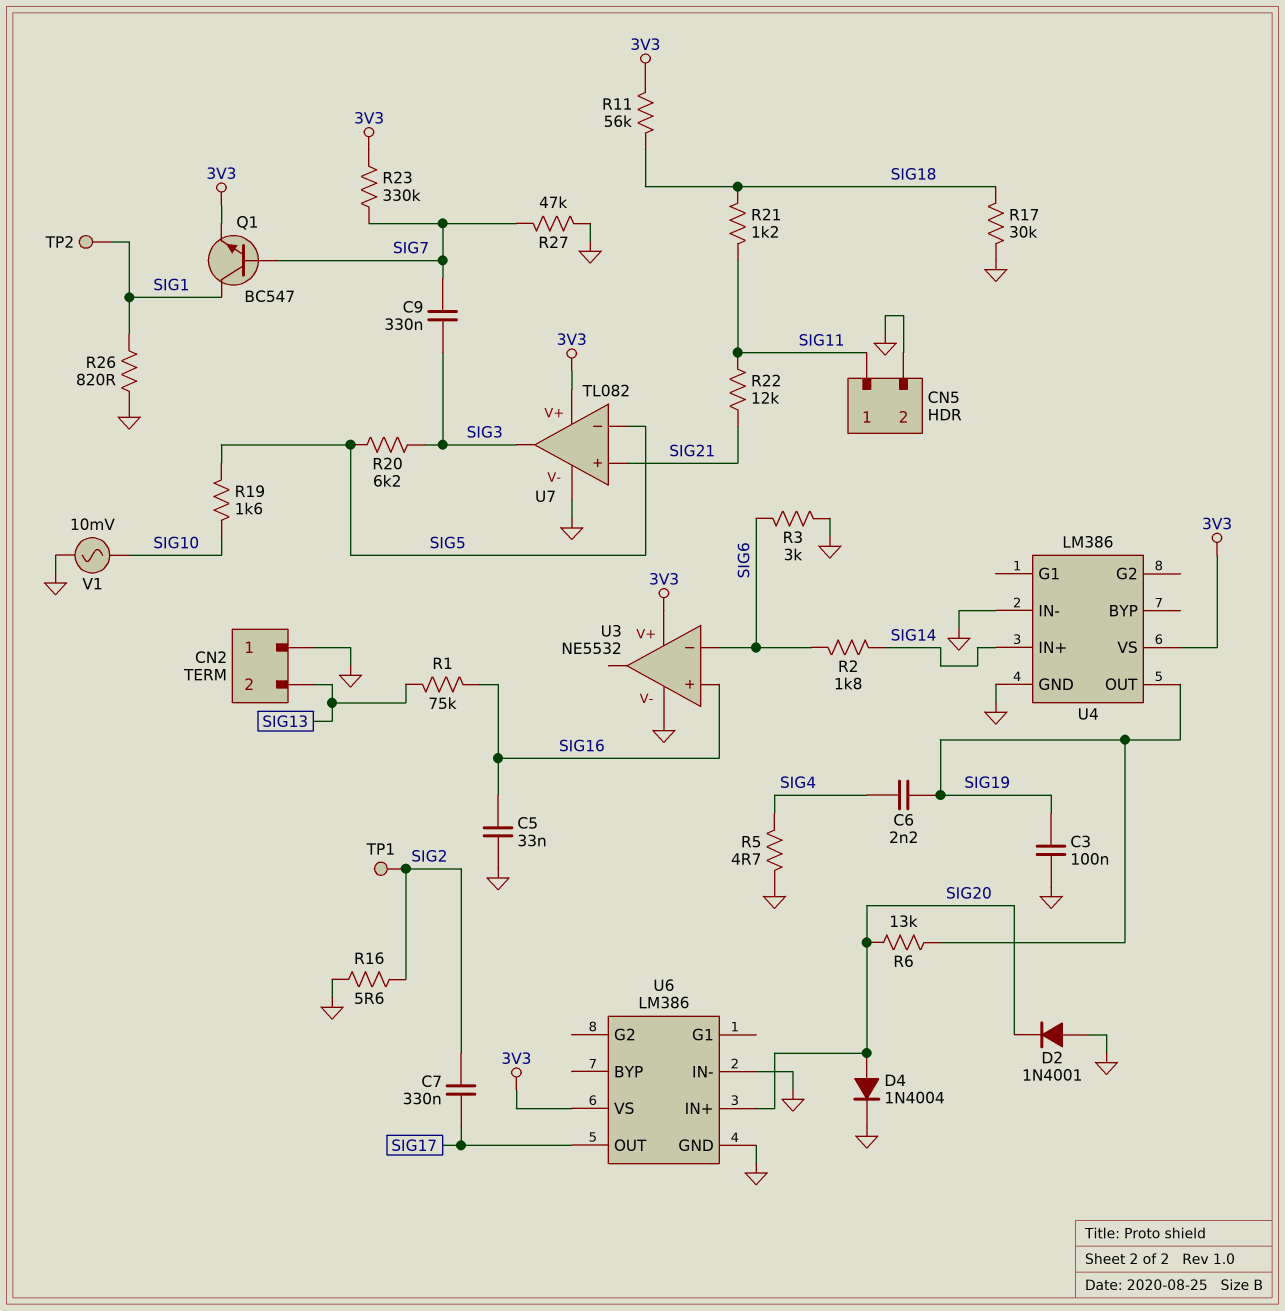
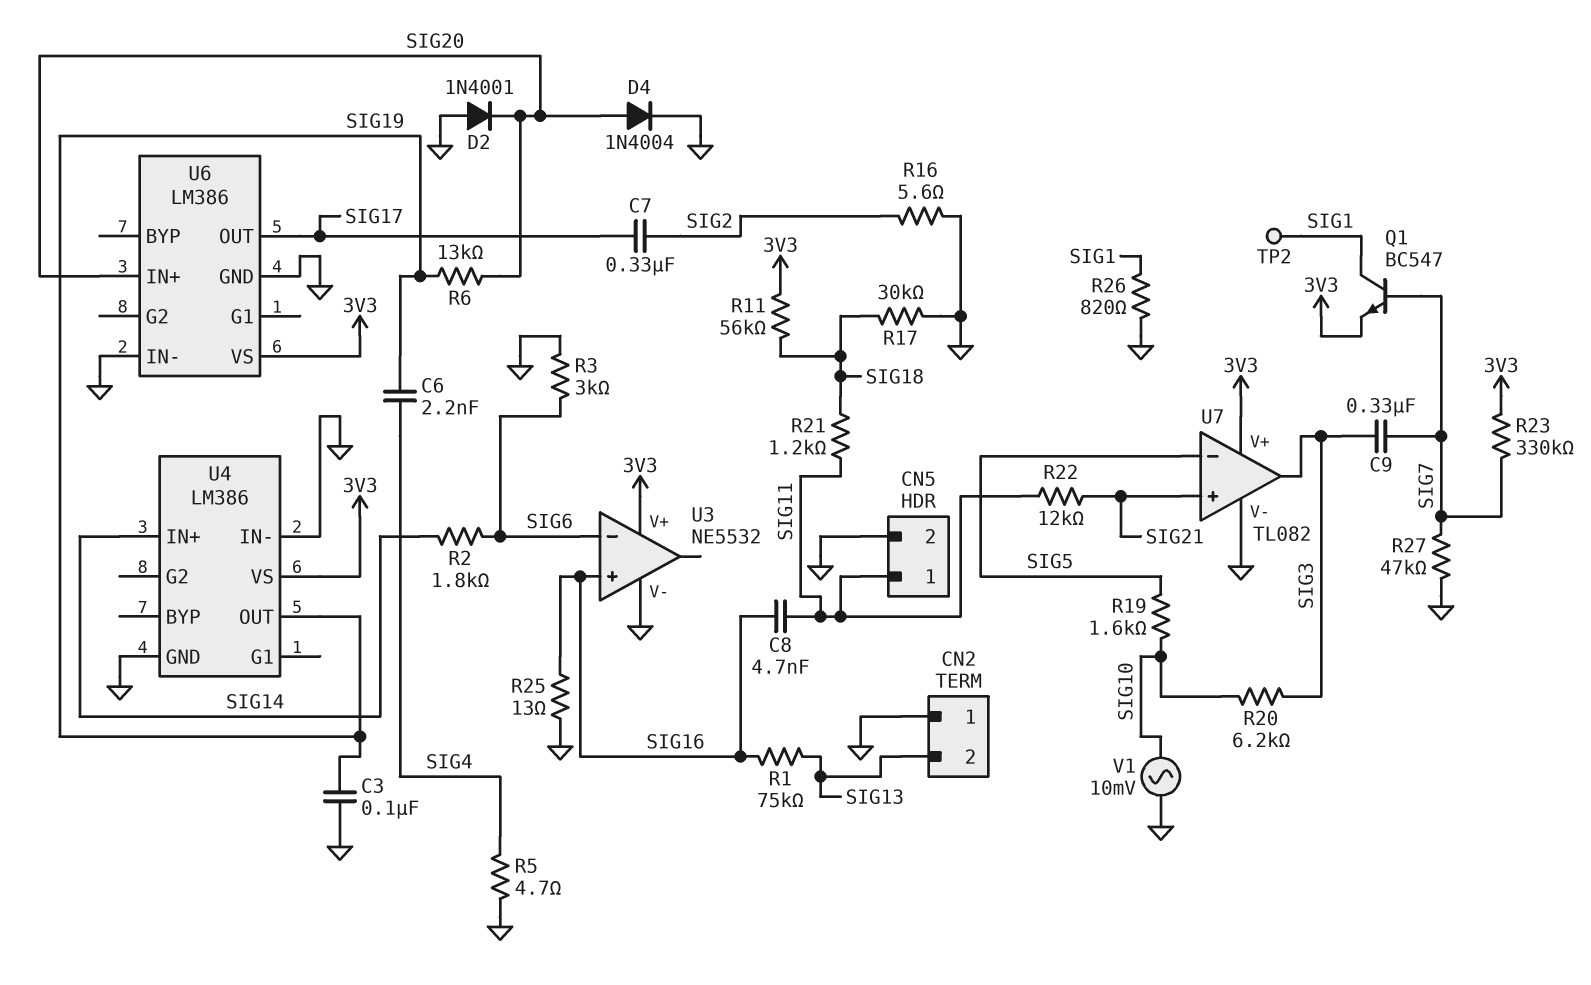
C5: 33nF (GND, SIG16) -> none
C8: none -> 4.7nF (SIG11, SIG16)
R20: 6.2k (SIG3, SIG5) -> 6.2k (SIG3, SIG10)
R25: none -> 13 (GND, SIG16)
TP1: test point (SIG2) -> none

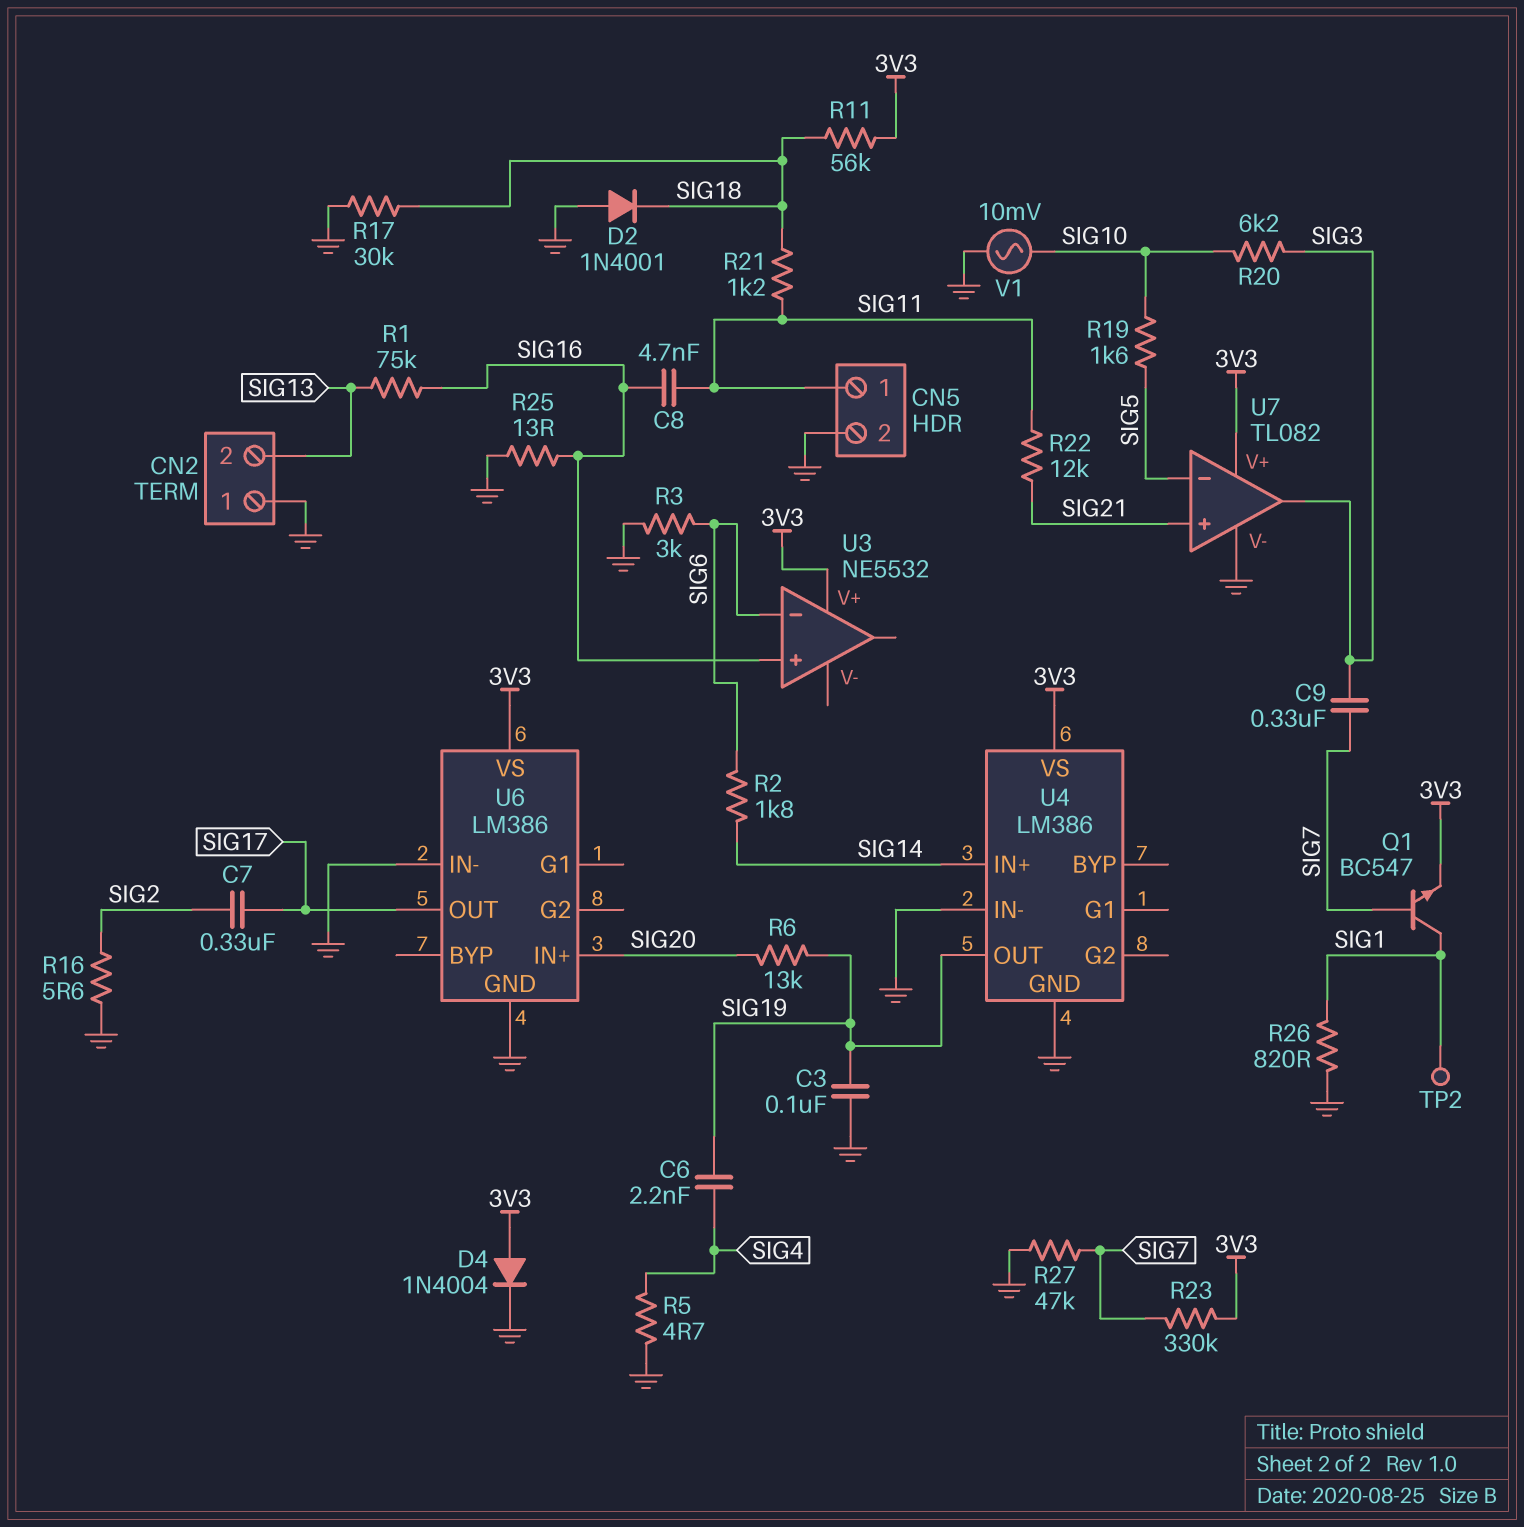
D2: diode 1N4001 (A GND, K SIG20) -> diode 1N4001 (A GND, K SIG18)
D4: diode 1N4004 (A SIG20, K GND) -> diode 1N4004 (A 3V3, K GND)
U3 pin V-: GND -> none

